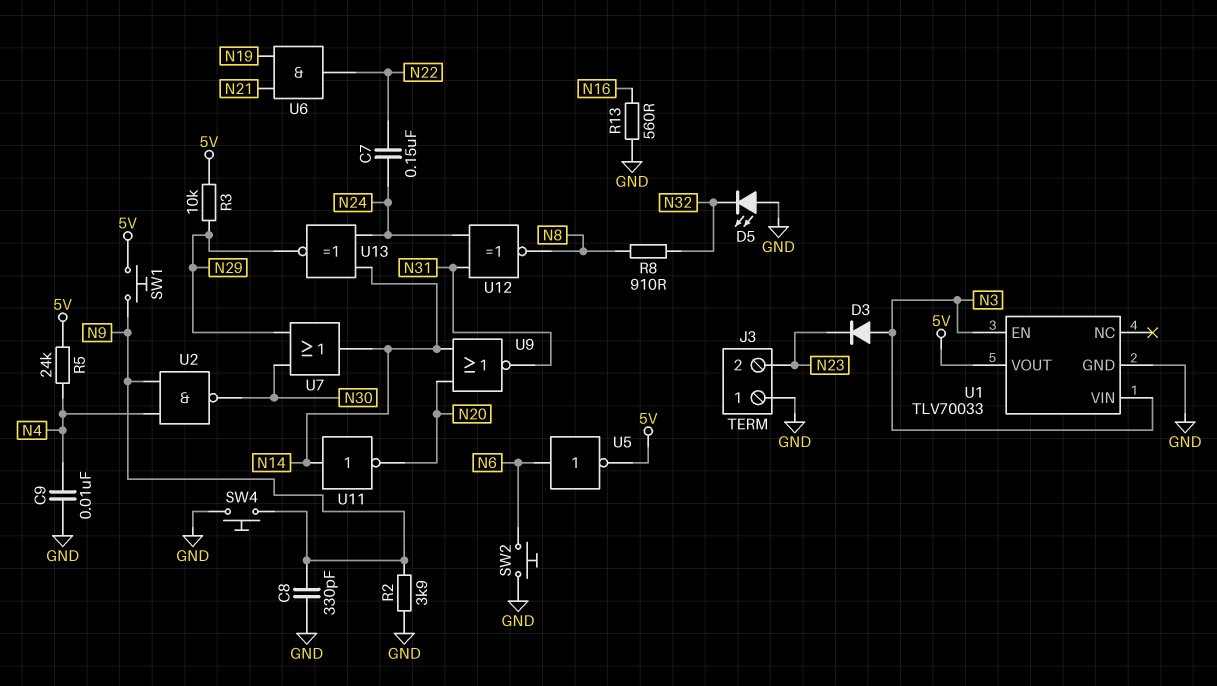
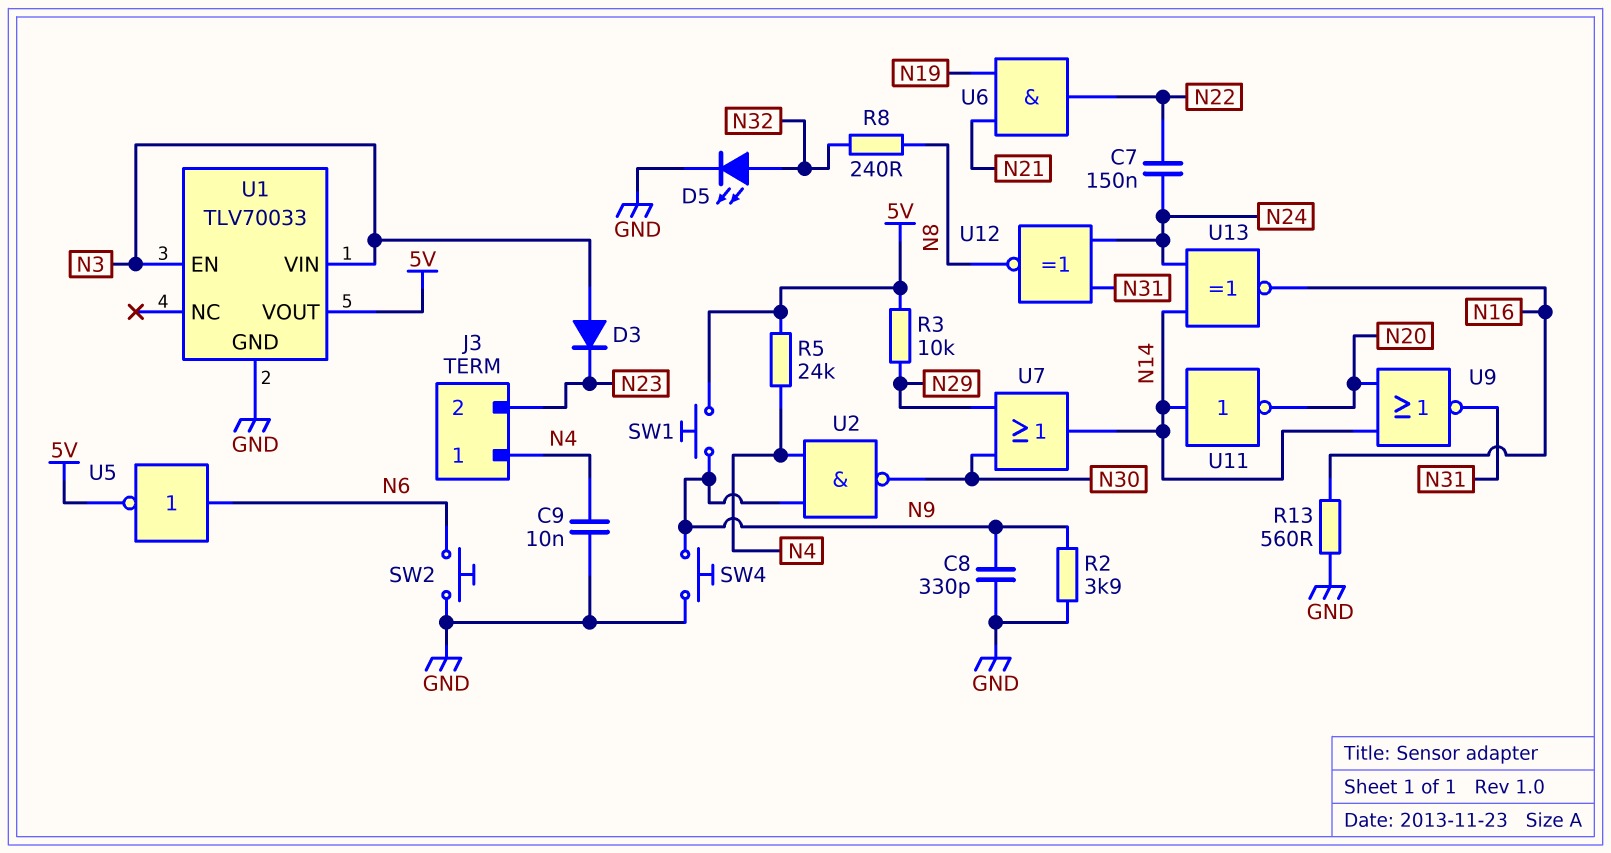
D5: LED (A GND, K N32) -> LED (A N32, K GND)
J3 pin 1: GND -> N4
R8: 910 (N8, N32) -> 240 (N8, N32)
U13: XNOR (in N14, in N24, out N29) -> XNOR (in N14, in N24, out N16)

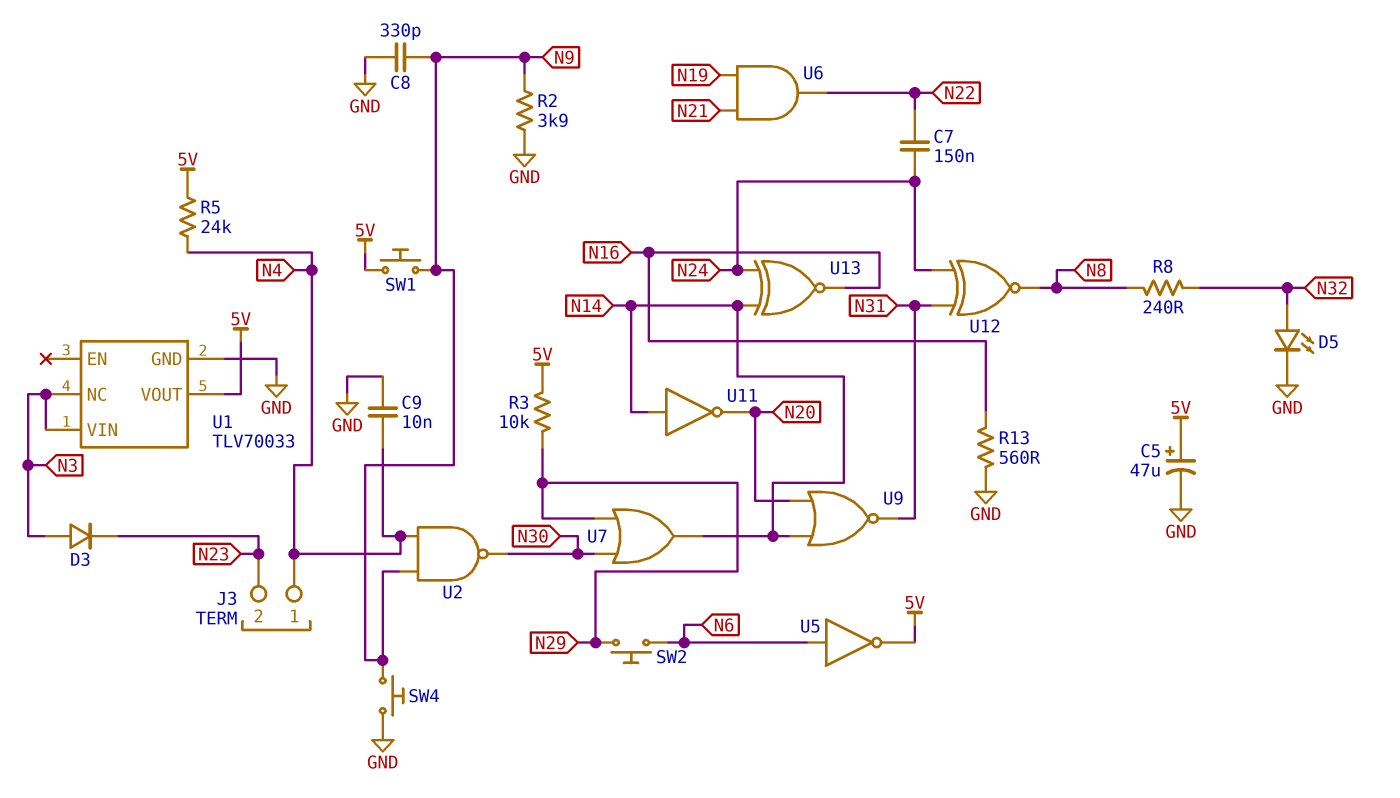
C5: none -> 47uF (plus 5V, minus GND)
SW2: button (GND, N6) -> button (N6, N29)
U1 pin EN: N3 -> none
U1 pin NC: none -> N3

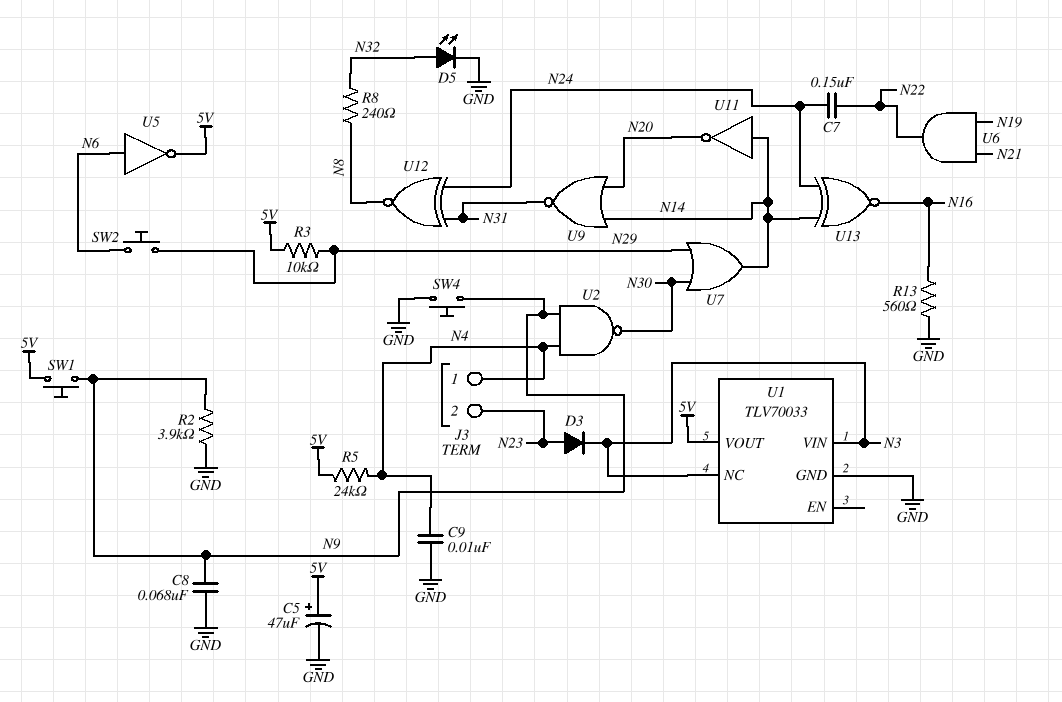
C8: 330pF (GND, N9) -> 68nF (GND, N9)
D3: diode (A N3, K N23) -> diode (A N23, K N3)

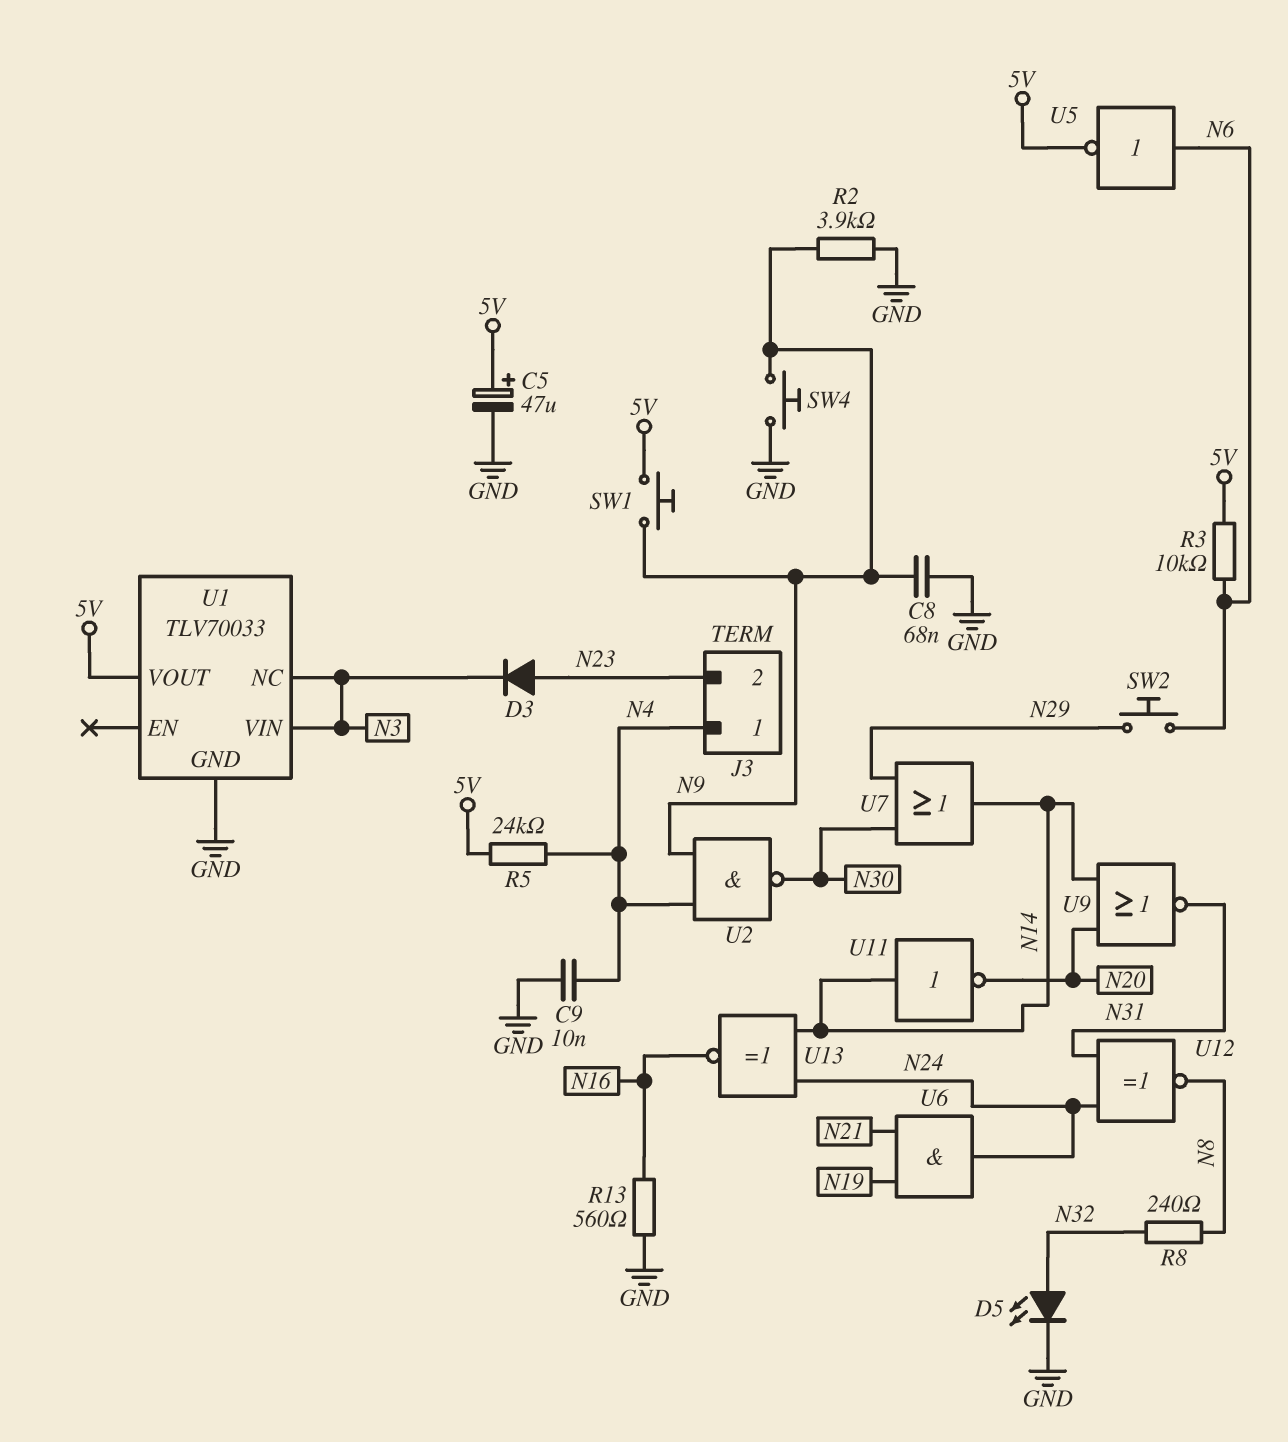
C7: 150nF (N22, N24) -> none
R3: 10k (5V, N29) -> 10k (5V, N6)
U6: AND (in N19, in N21, out N22) -> AND (in N19, in N21, out N24)

